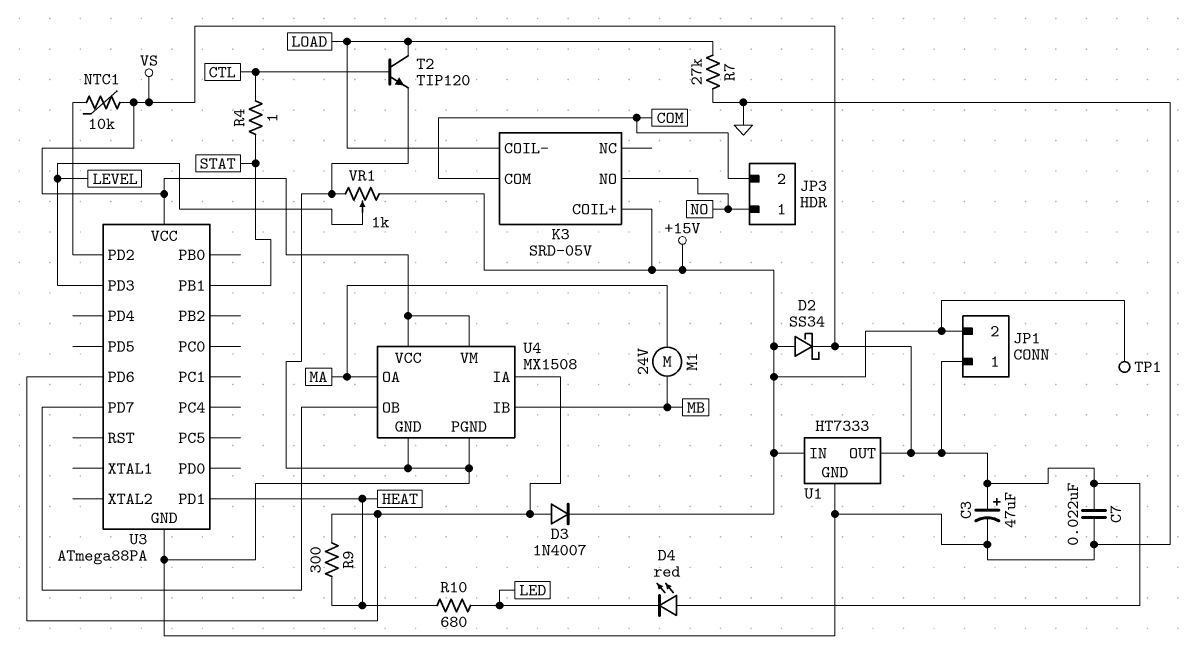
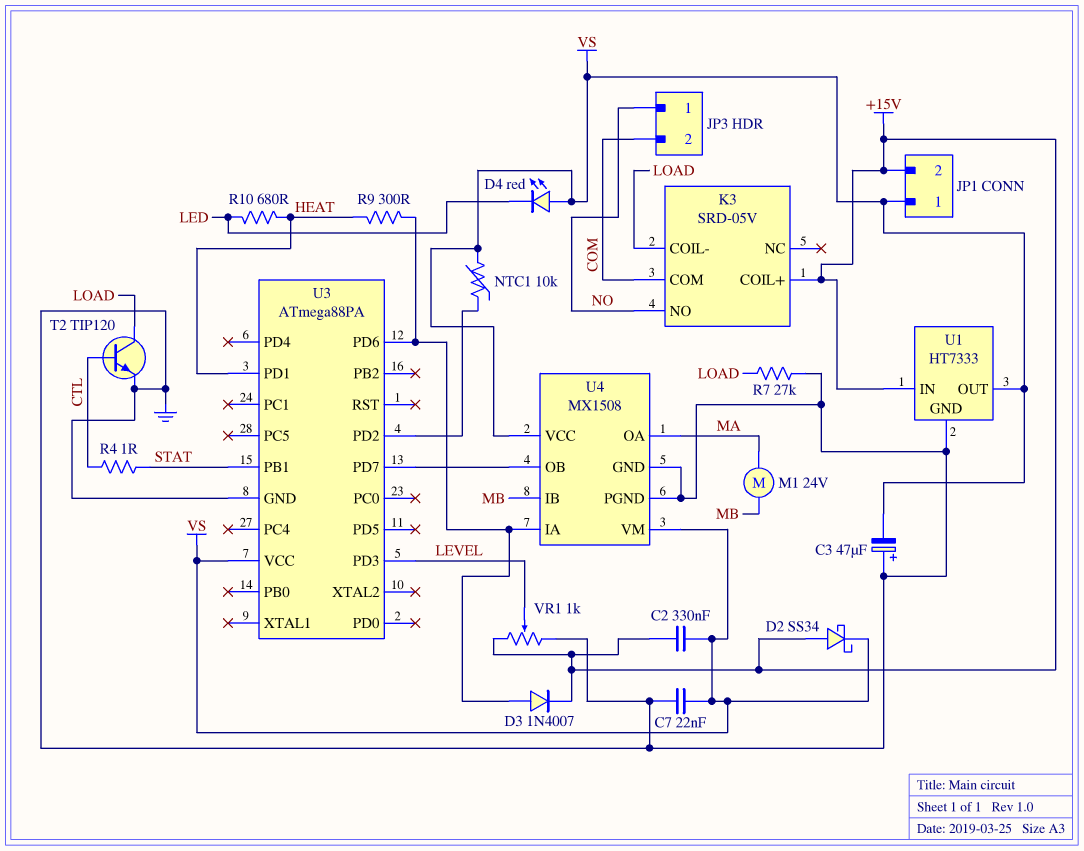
C2: none -> 330nF (+15V, VS)
C3: 47uF (plus VS, minus GND) -> 47uF (plus GND, minus VS)
TP1: test point (+15V) -> none

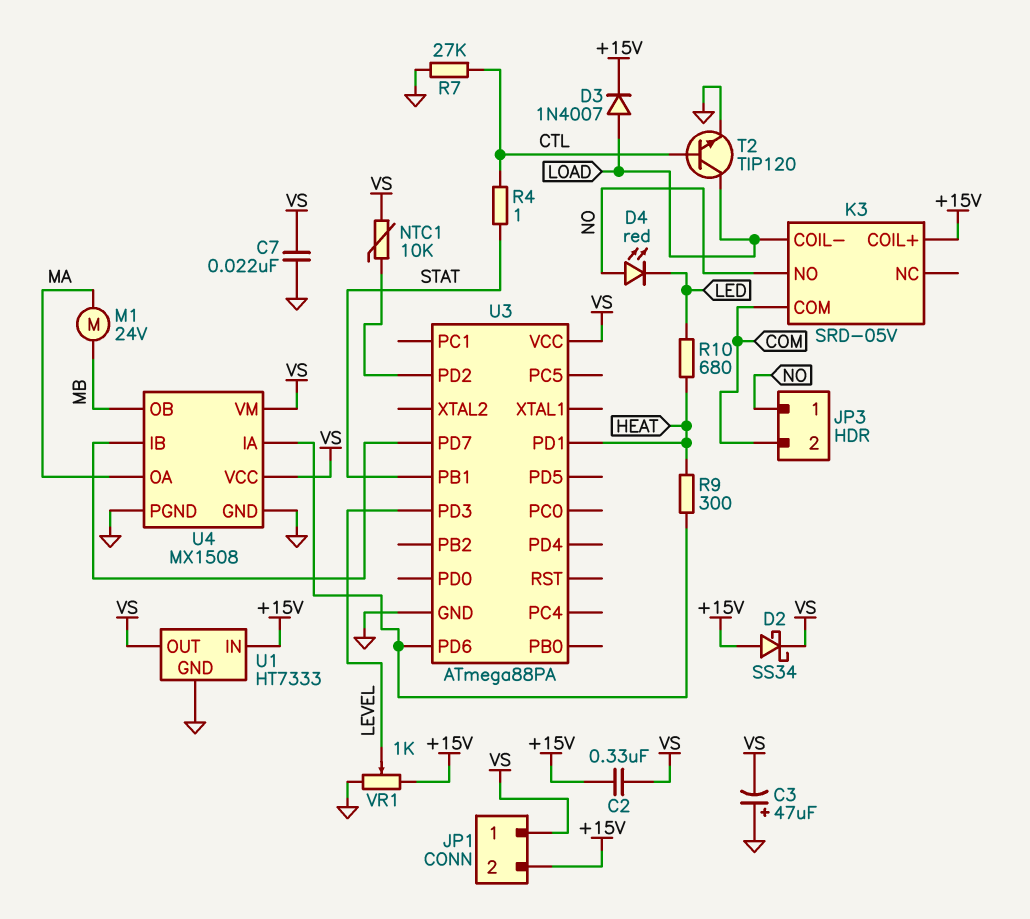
D3: diode 1N4007 (A U3/PD6, K +15V) -> diode 1N4007 (A LOAD, K +15V)
D4: LED red (A VS, K LED) -> LED red (A NO, K LED)
R7: 27k (GND, LOAD) -> 27k (CTL, GND)
U4 pin IB: MB -> U3/PD7
U4 pin OB: U3/PD7 -> MB

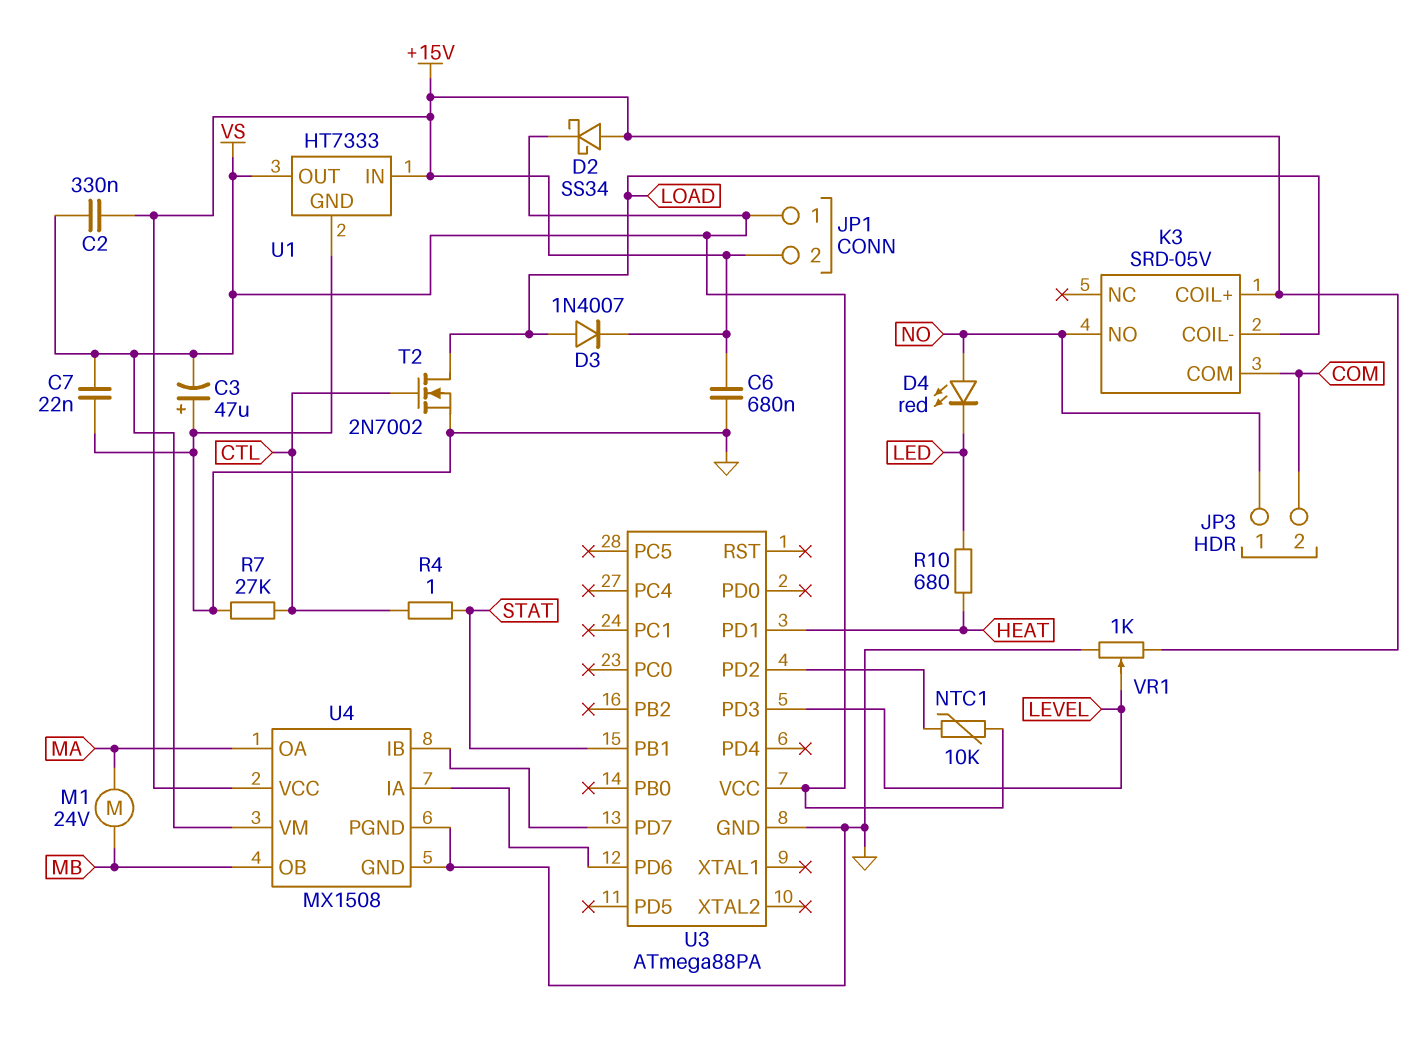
C6: none -> 680nF (+15V, GND)
R9: 300 (HEAT, U3/PD6) -> none
T2: NPN TIP120 (B CTL, C LOAD, E GND) -> NMOS 2N7002 (G CTL, D LOAD, S GND)
U4 pin VCC: VS -> +15V

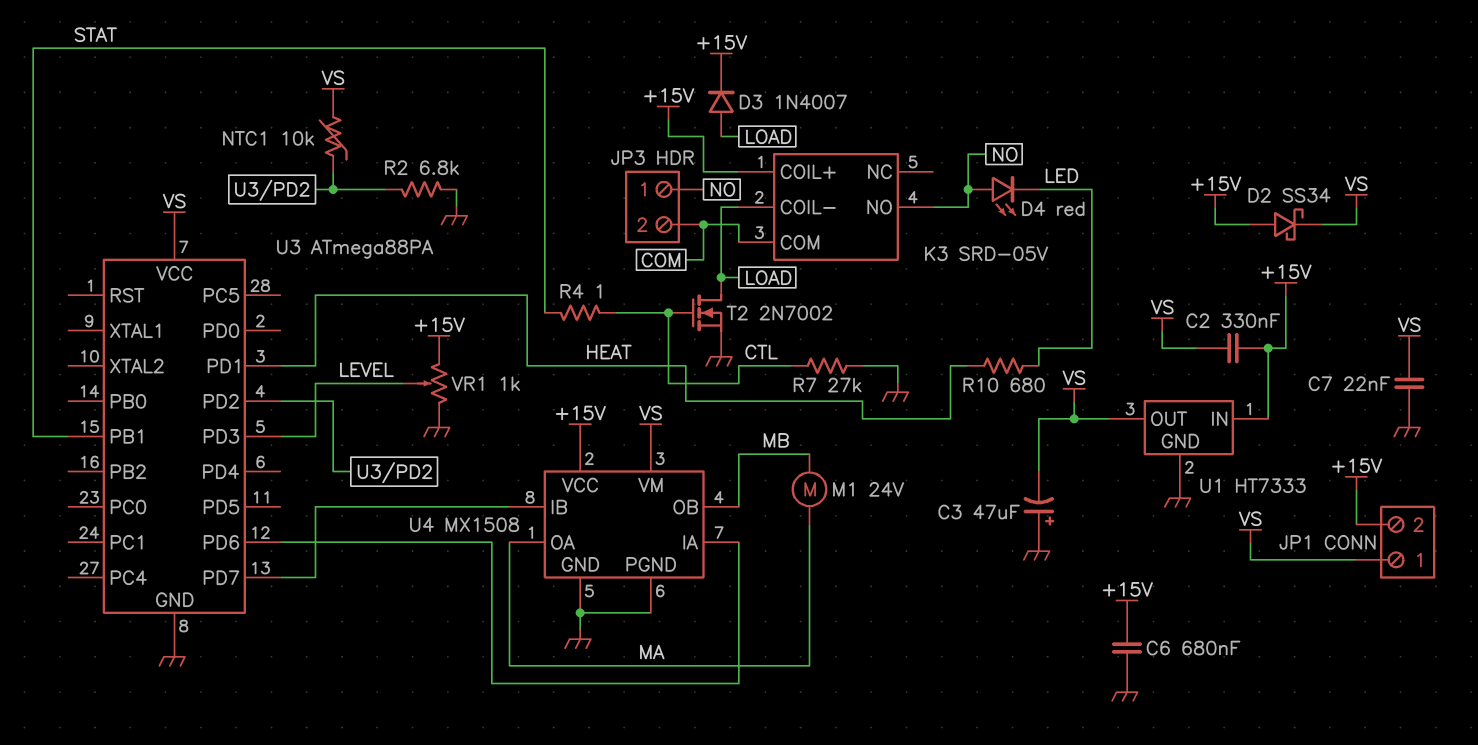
R2: none -> 6.8k (GND, U3/PD2)

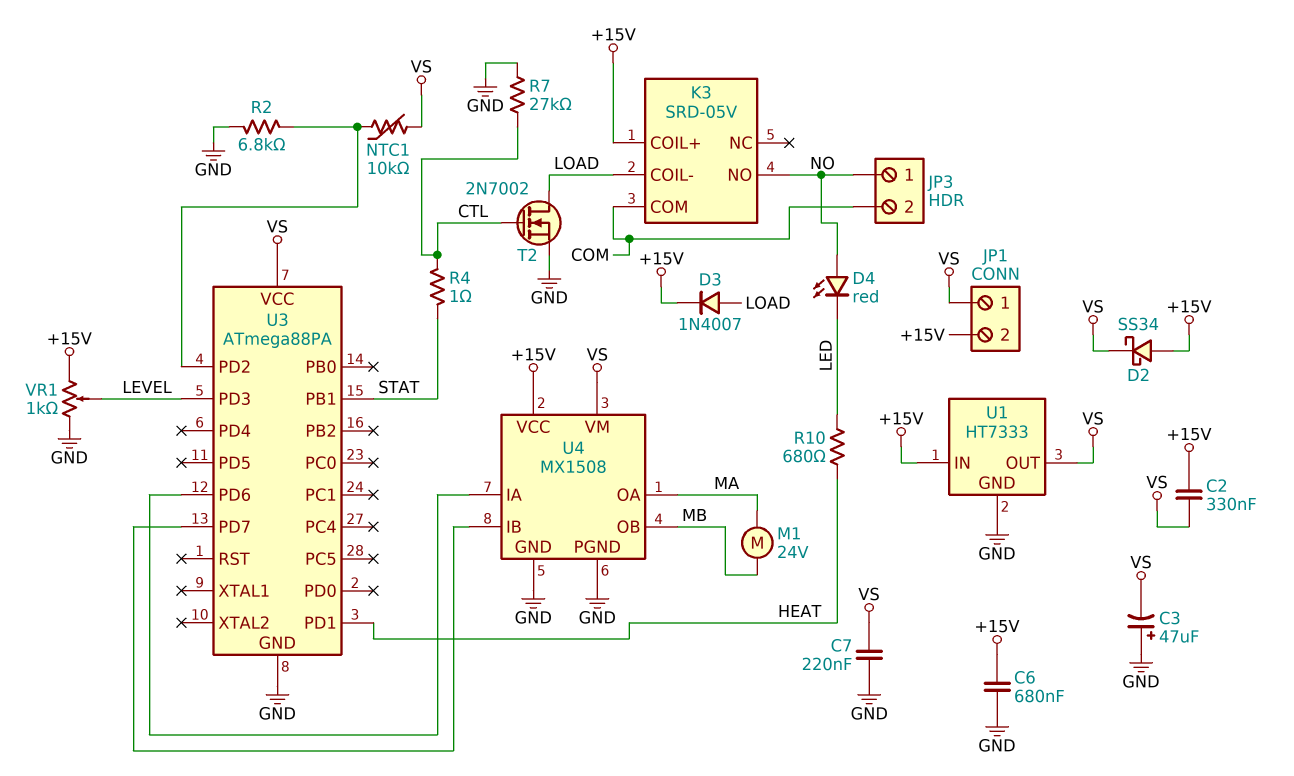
C7: 22nF (GND, VS) -> 220nF (GND, VS)

